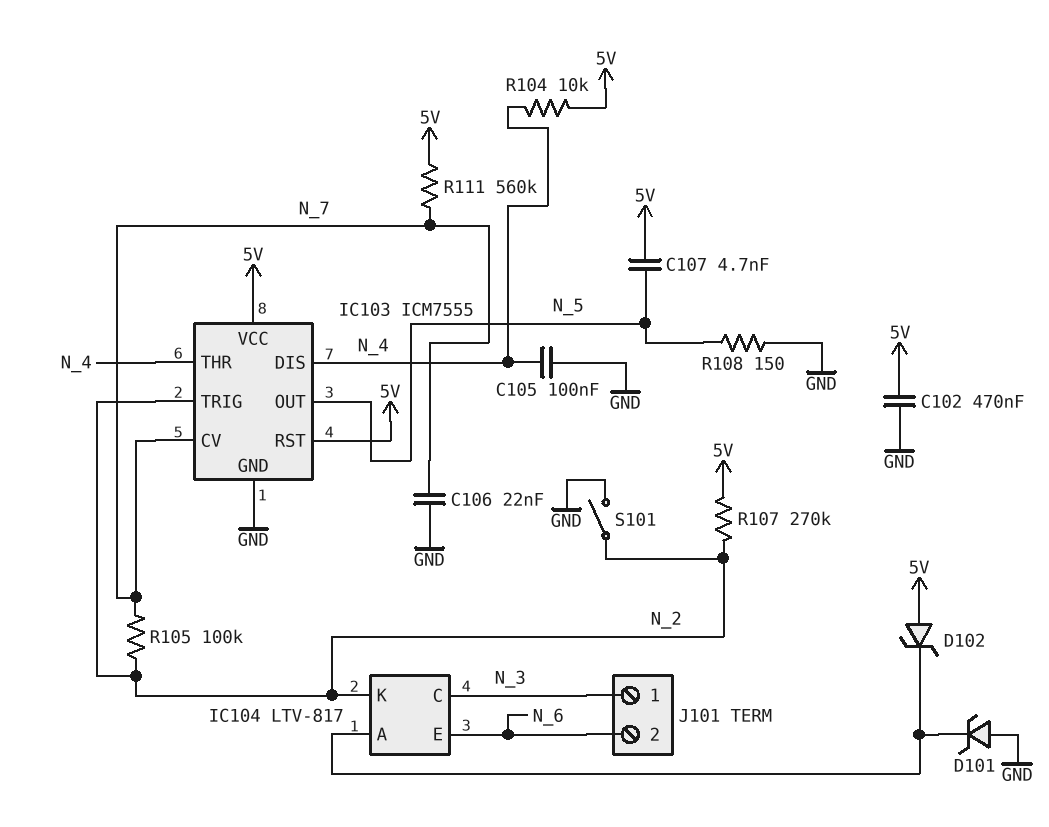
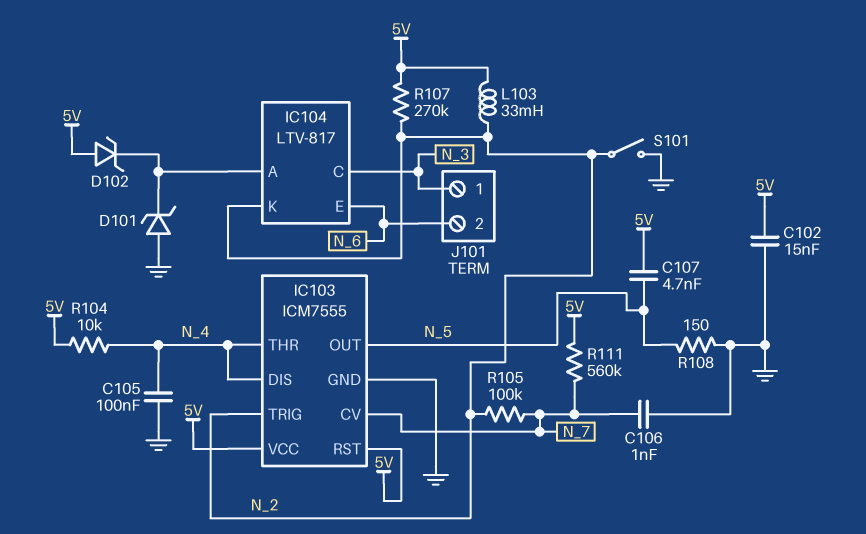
C102: 470nF (5V, GND) -> 15nF (5V, GND)
C106: 22nF (GND, N_7) -> 1nF (GND, N_7)
L103: none -> 33mH (5V, N_2)

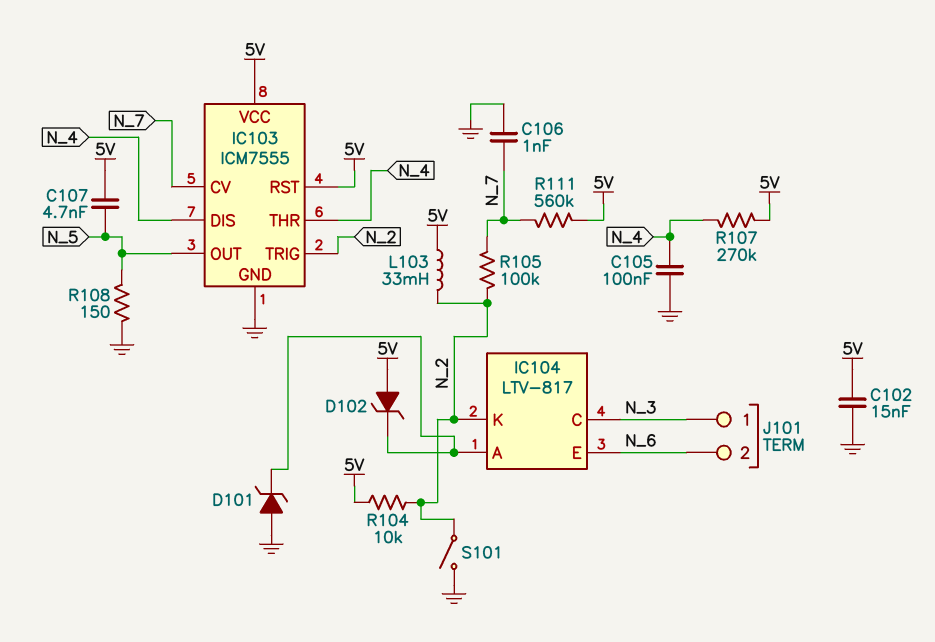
R104: 10k (5V, N_4) -> 10k (5V, N_2)
R107: 270k (5V, N_2) -> 270k (5V, N_4)

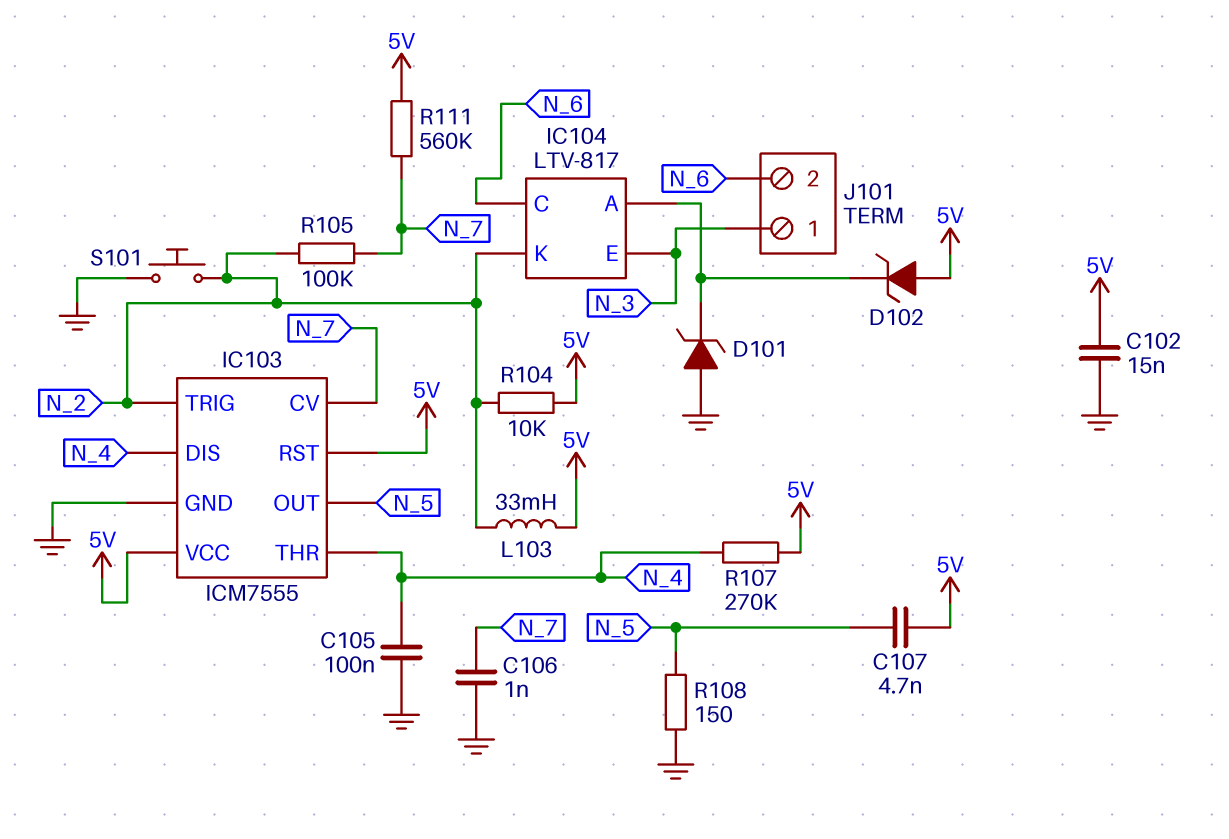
IC104 pin C: N_3 -> N_6
IC104 pin E: N_6 -> N_3
S101: switch (GND, N_2) -> button (GND, N_2)

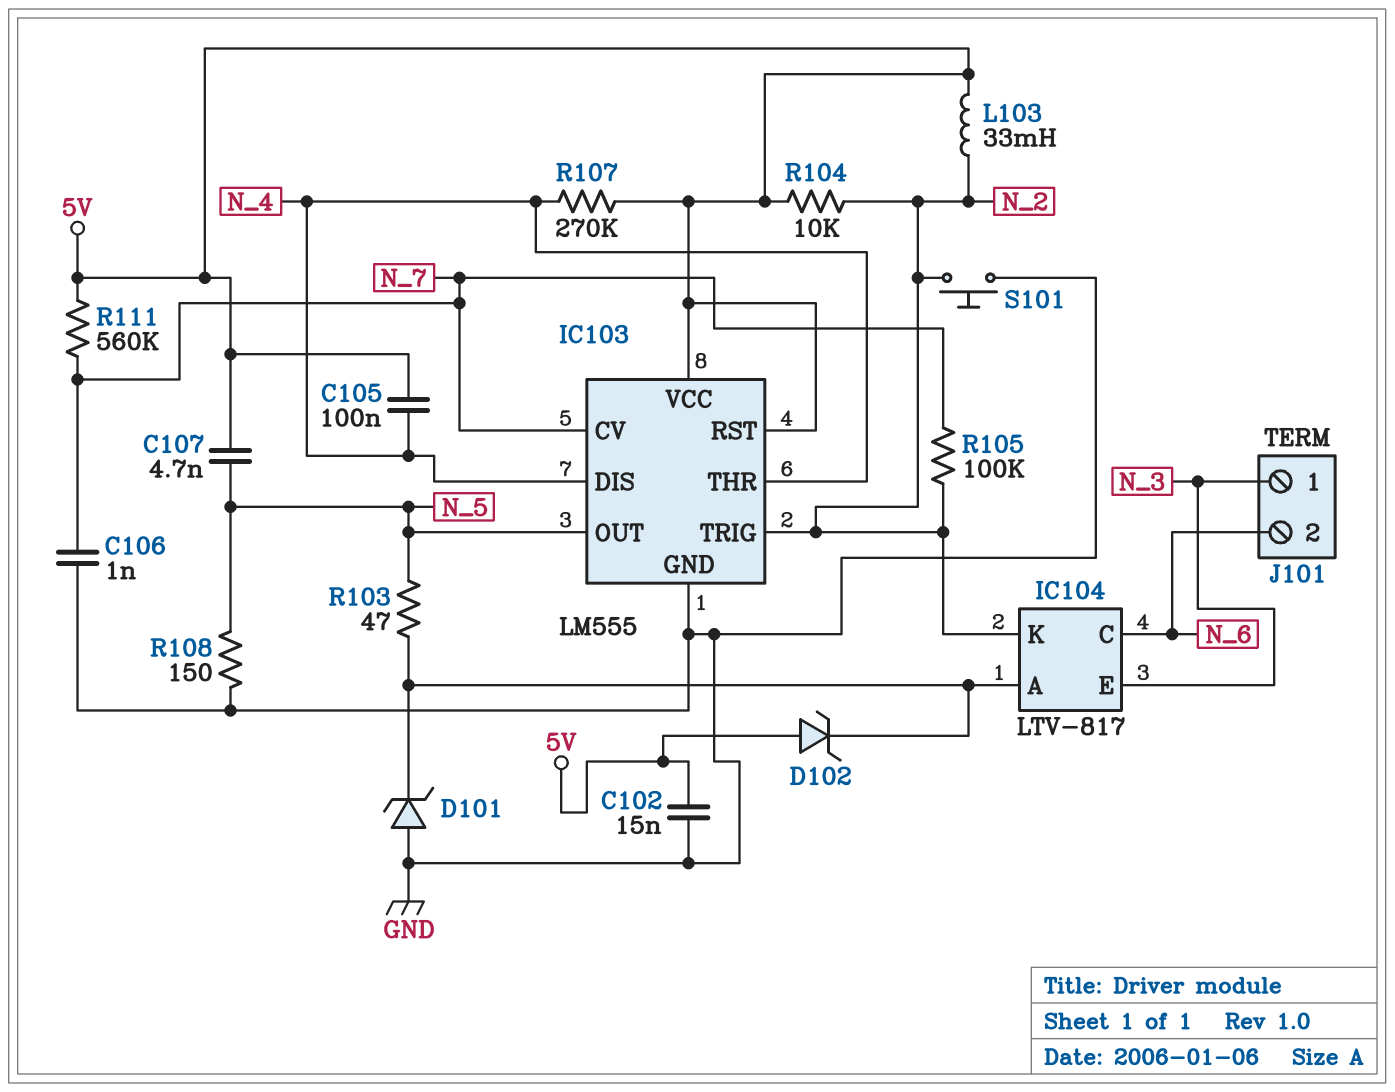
C105: 100nF (GND, N_4) -> 100nF (5V, N_4)
IC103: ICM7555 -> LM555
R103: none -> 47 (IC104/A, N_5)

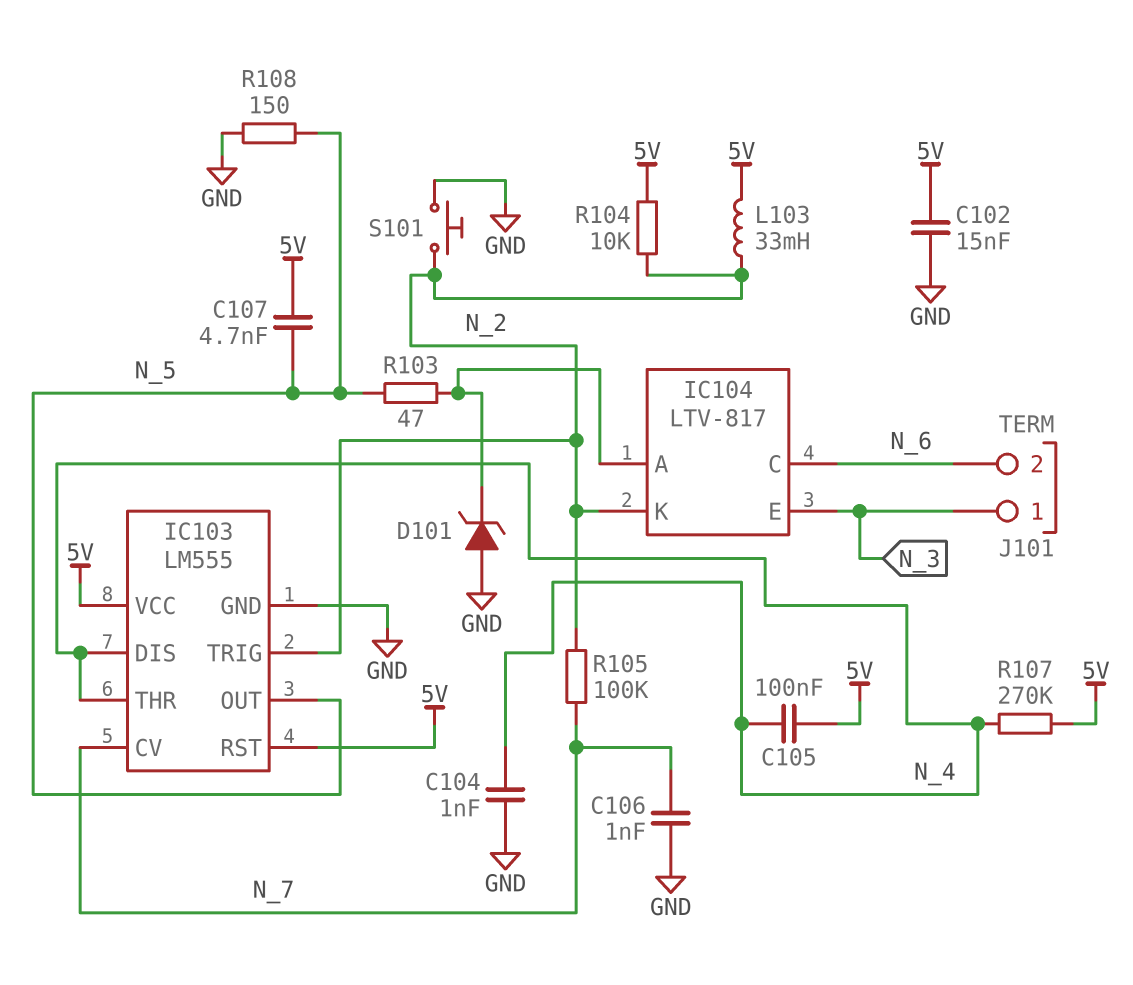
C104: none -> 1nF (GND, N_4)
D102: zener (A 5V, K IC104/A) -> none
R111: 560k (5V, N_7) -> none

